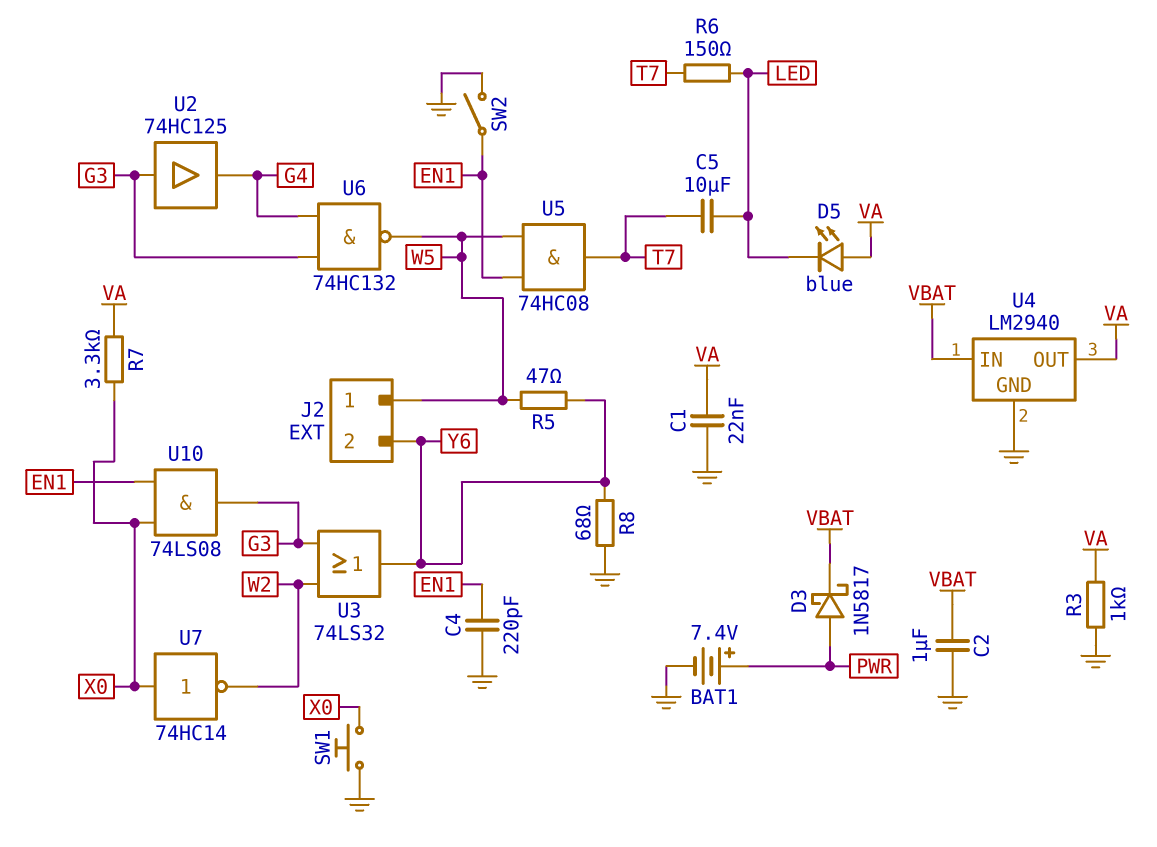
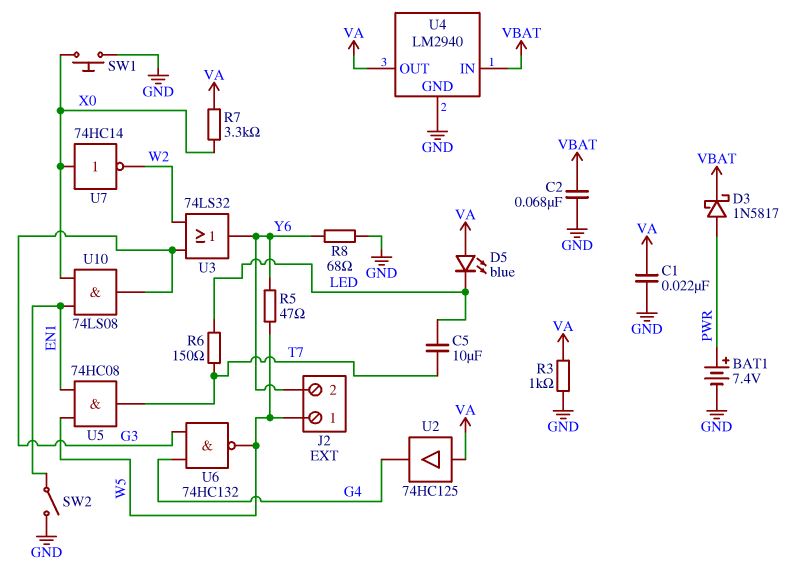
C2: 1uF (GND, VBAT) -> 68nF (GND, VBAT)
C4: 220pF (EN1, GND) -> none
U2: buffer 74HC125 (in G3, out G4) -> buffer 74HC125 (in VA, out G4)

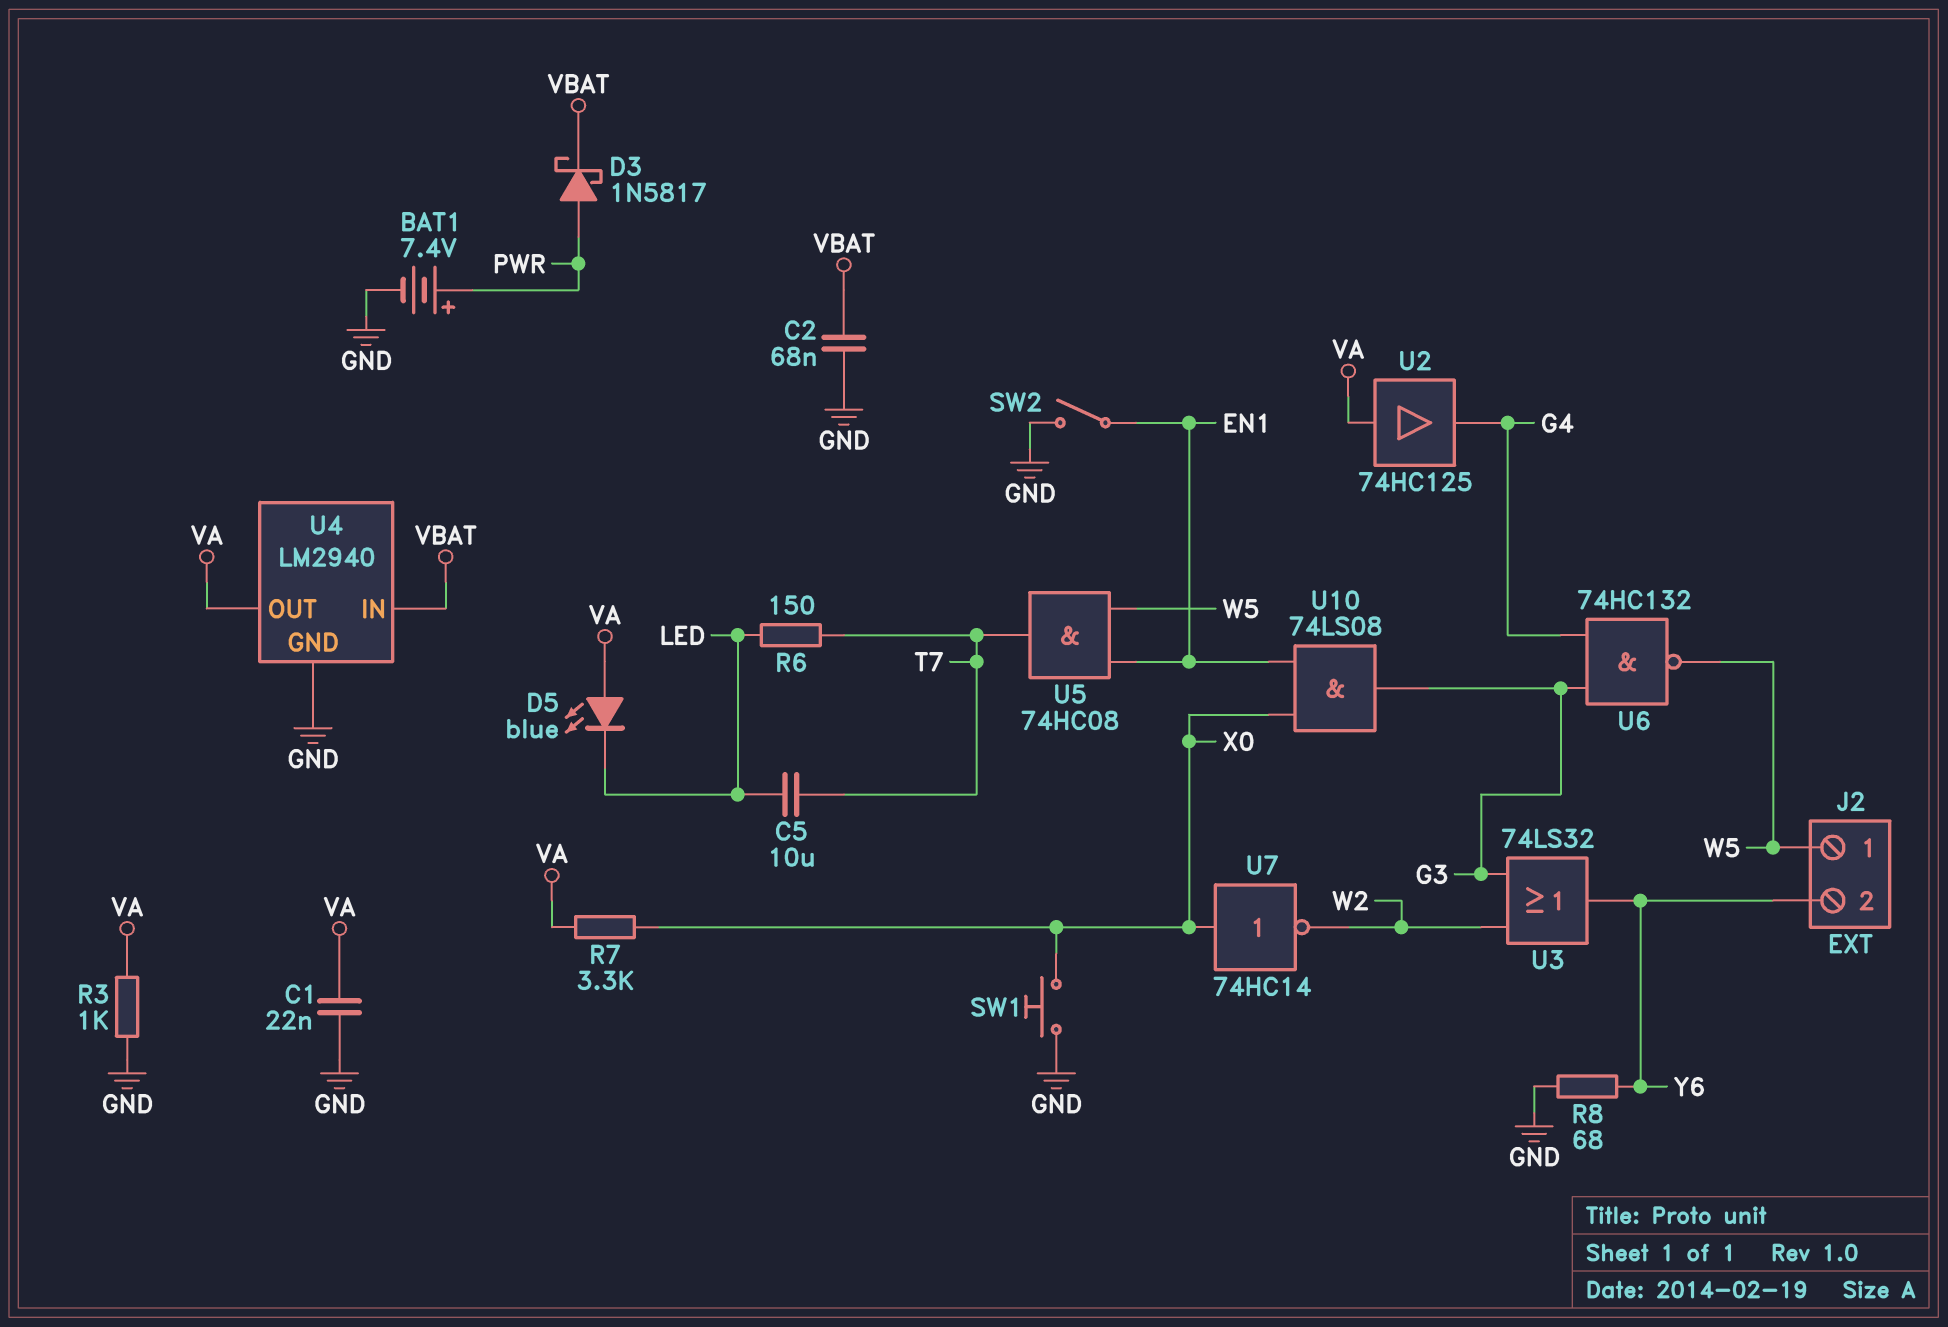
R5: 47 (W5, Y6) -> none

